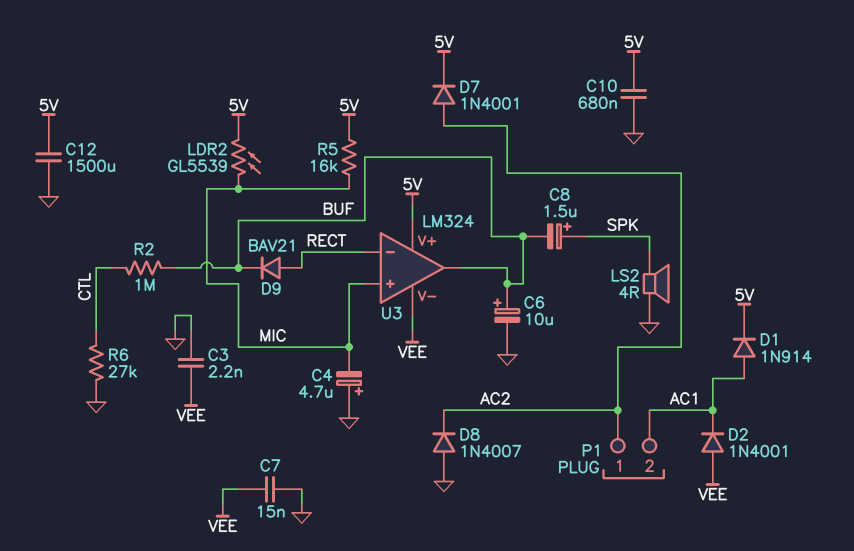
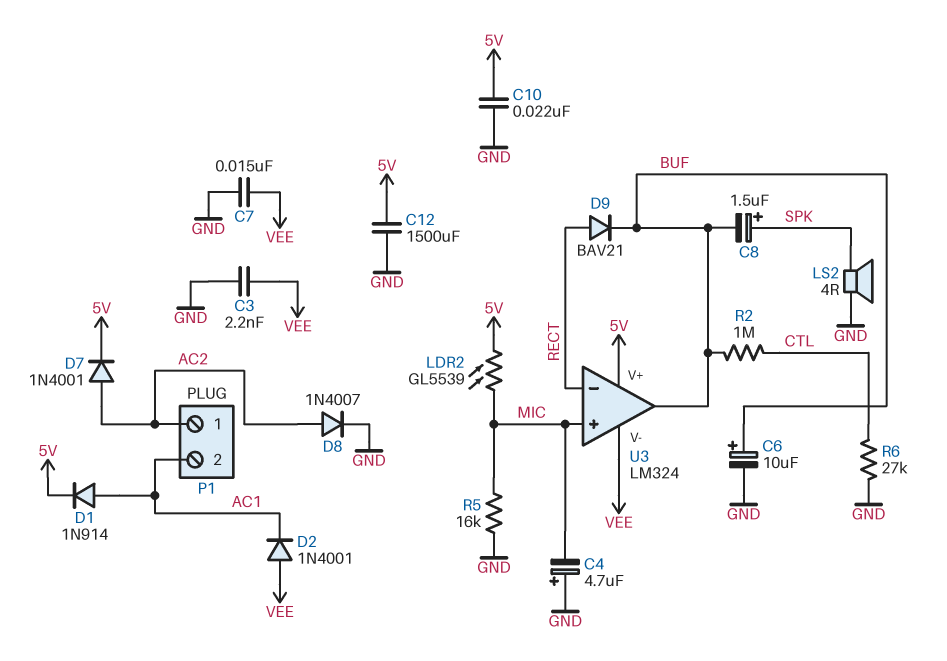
C10: 680nF (5V, GND) -> 22nF (5V, GND)
D8: diode 1N4007 (A GND, K AC2) -> diode 1N4007 (A AC2, K GND)
R5: 16k (5V, MIC) -> 16k (GND, MIC)

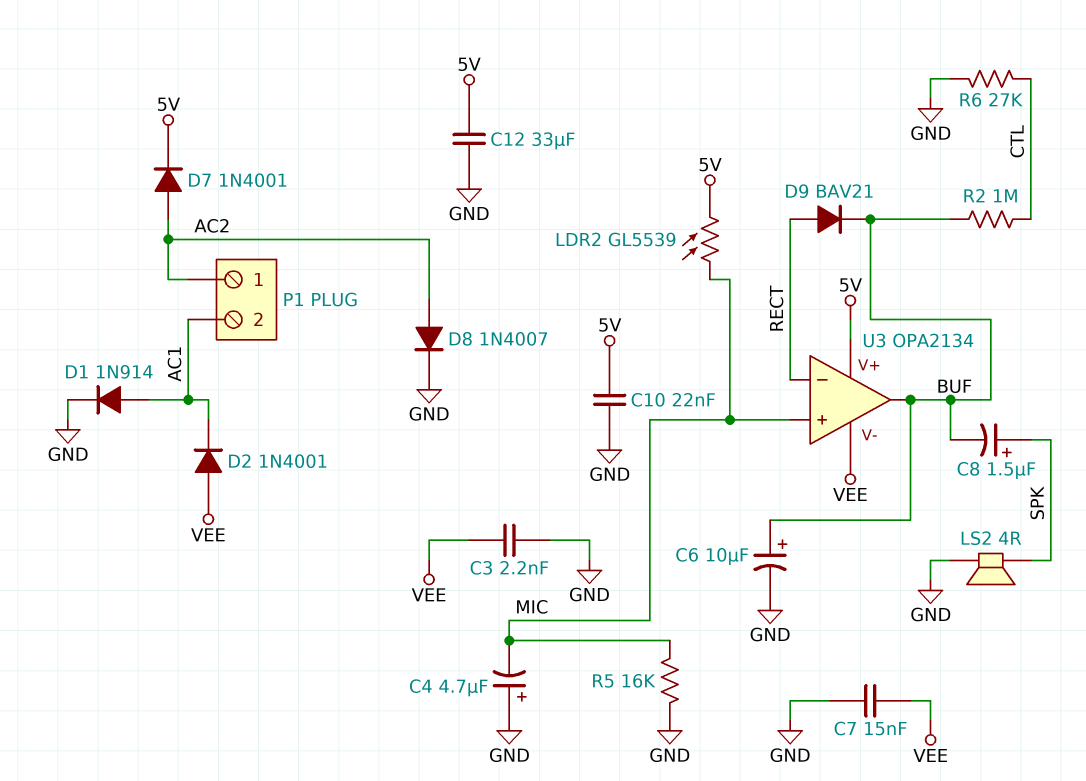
C12: 1500uF (5V, GND) -> 33uF (5V, GND)
D1: diode 1N914 (A AC1, K 5V) -> diode 1N914 (A AC1, K GND)
U3: LM324 -> OPA2134

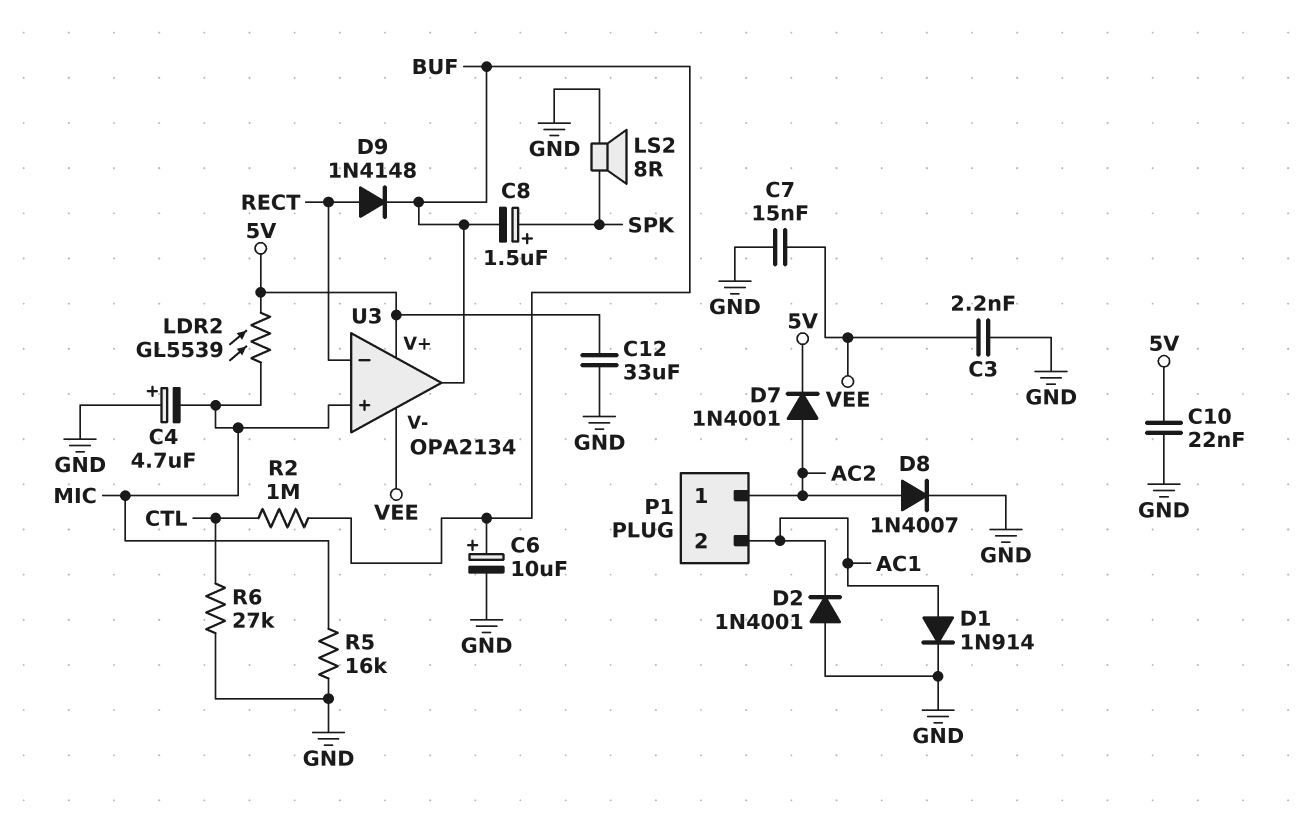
D2: diode 1N4001 (A VEE, K AC1) -> diode 1N4001 (A GND, K AC1)
D9: diode BAV21 (A RECT, K BUF) -> diode 1N4148 (A RECT, K BUF)
LS2: speaker 4R (GND, SPK) -> speaker 8R (GND, SPK)

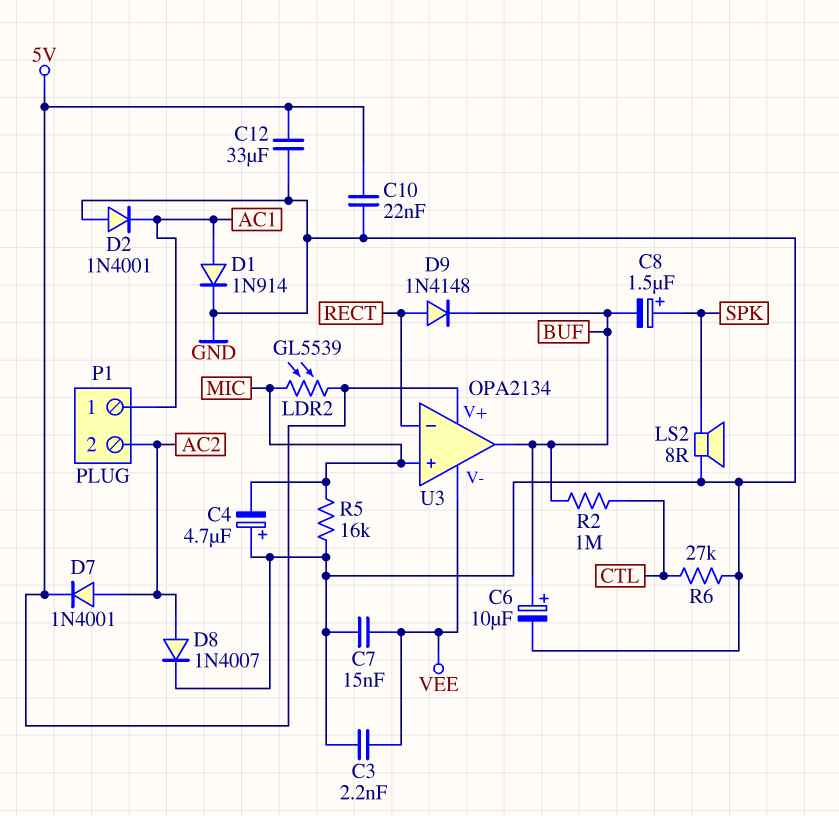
P1 pin 1: AC2 -> AC1
P1 pin 2: AC1 -> AC2

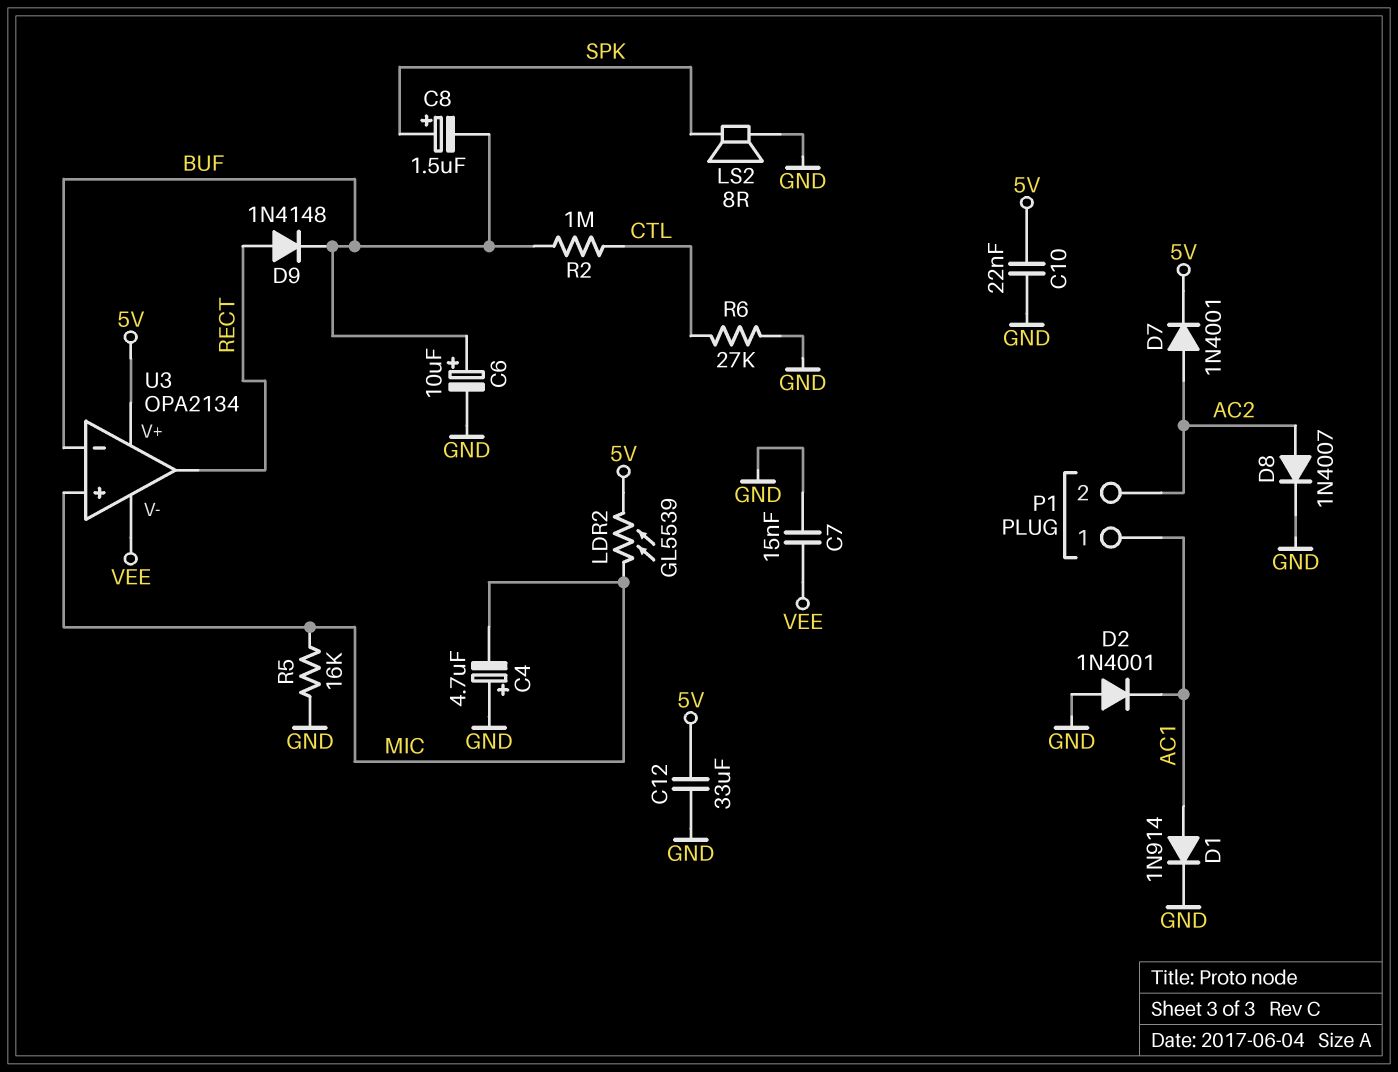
C3: 2.2nF (GND, VEE) -> none
U3 pin in-: RECT -> BUF
U3 pin out: BUF -> RECT

